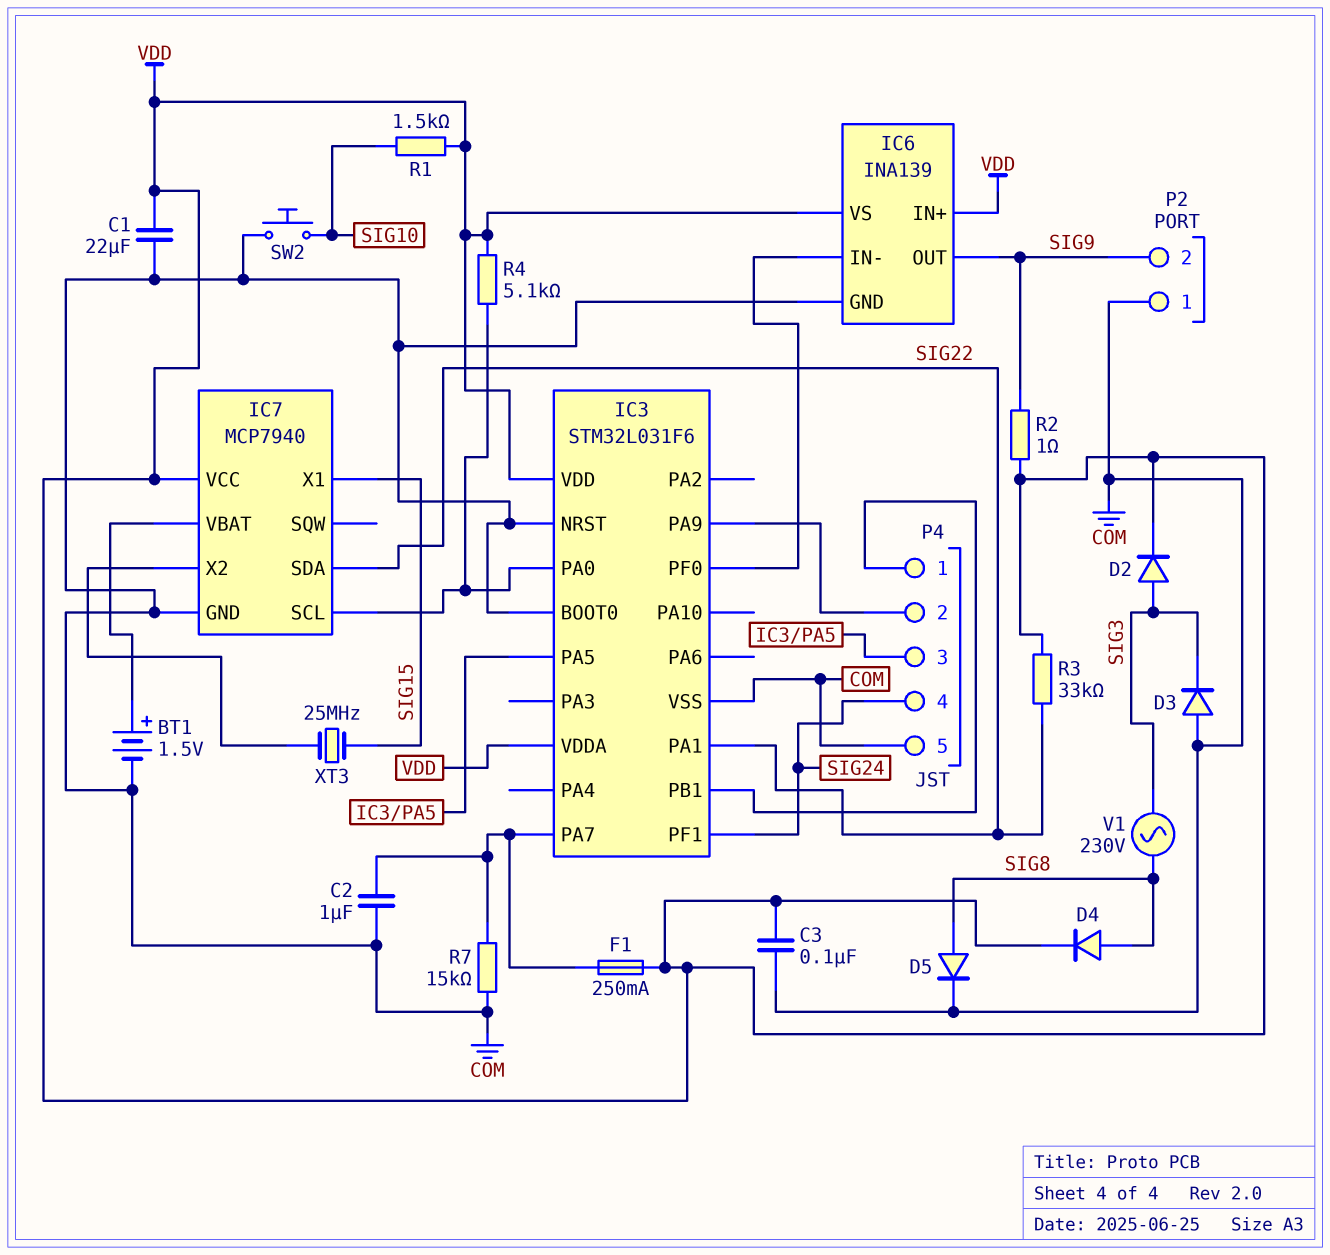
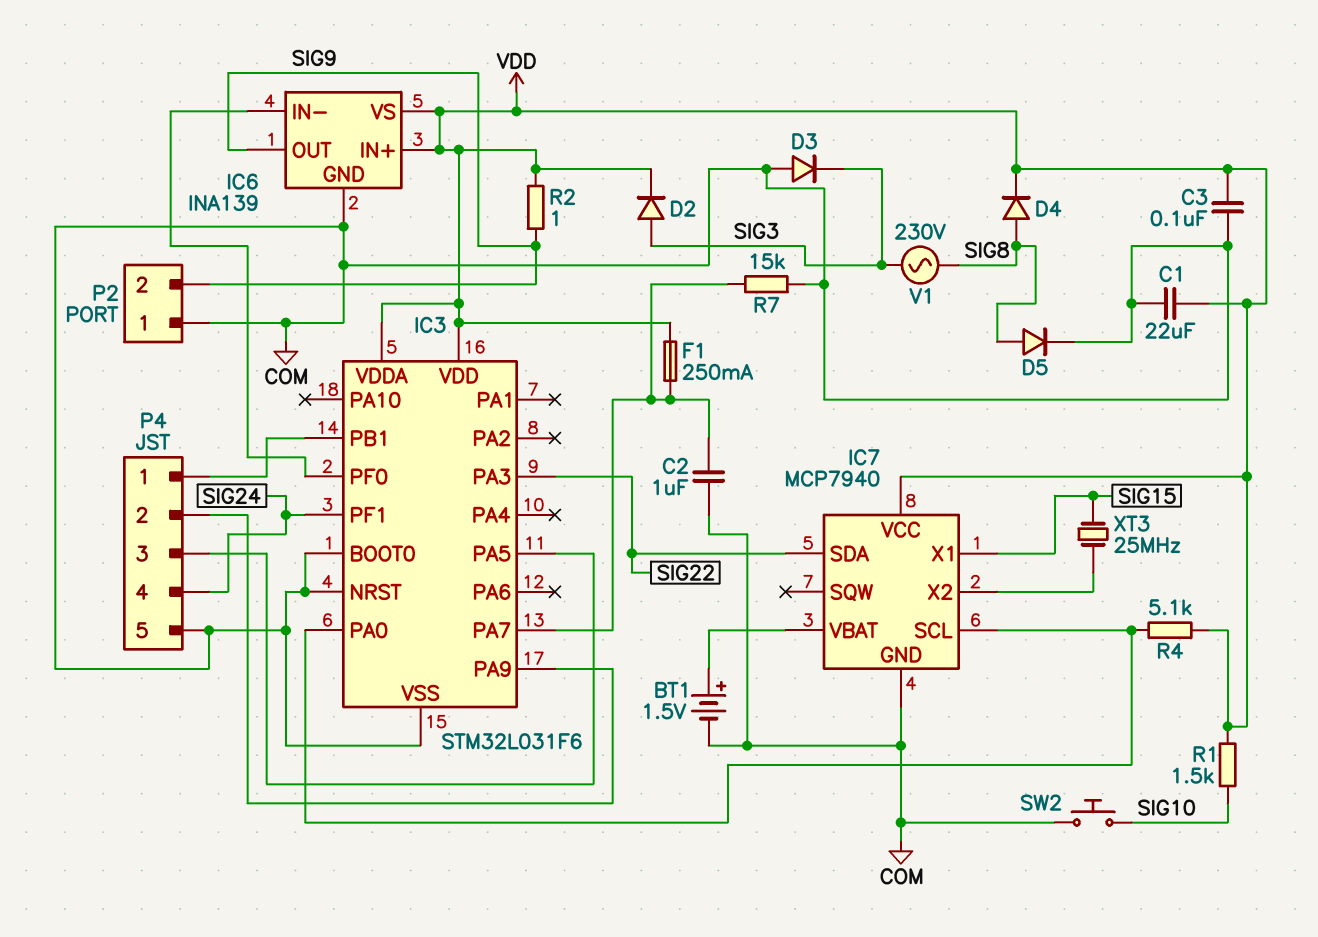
IC3 pin PA1: SIG22 -> none
IC3 pin PA3: none -> SIG22
R3: 33k (SIG22, VDD) -> none

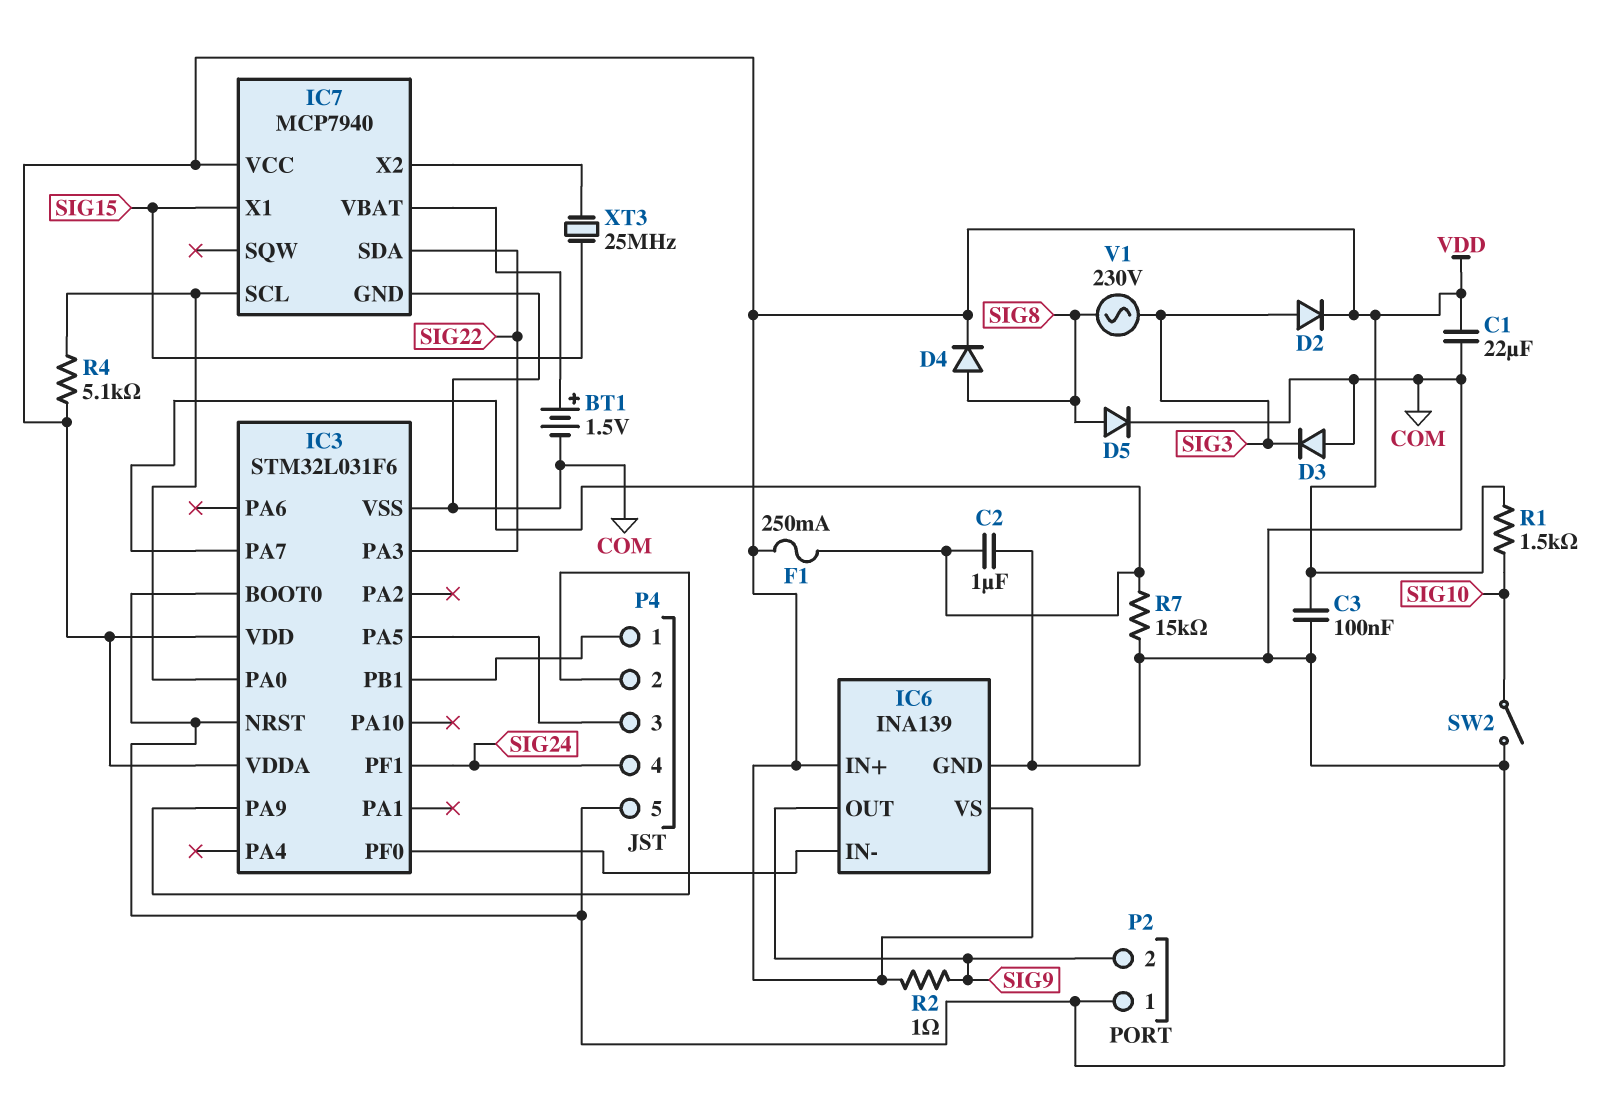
SW2: button (COM, SIG10) -> switch (COM, SIG10)

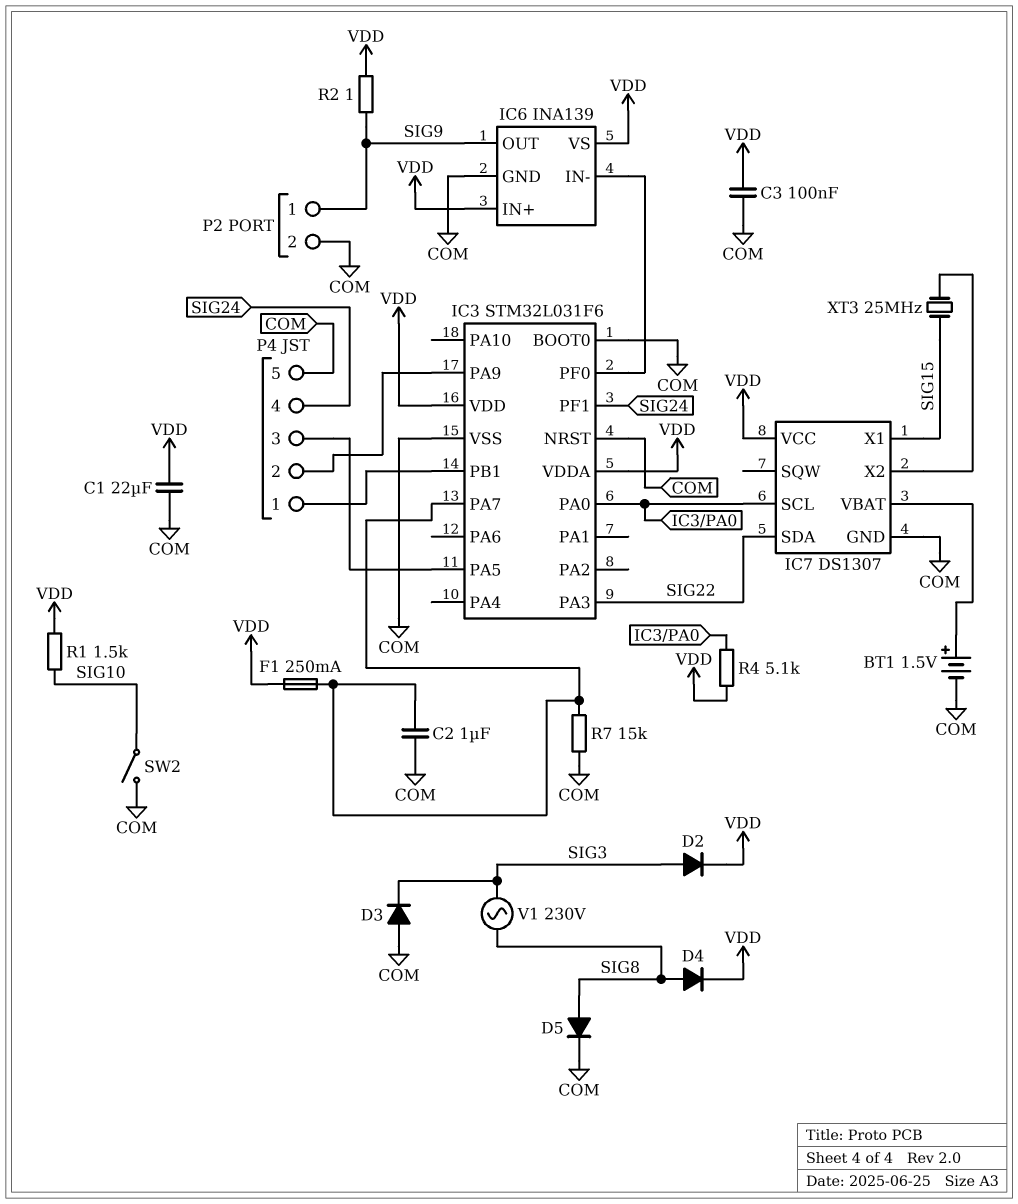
IC7: MCP7940 -> DS1307
P2 pin 1: COM -> SIG9
P2 pin 2: SIG9 -> COM

